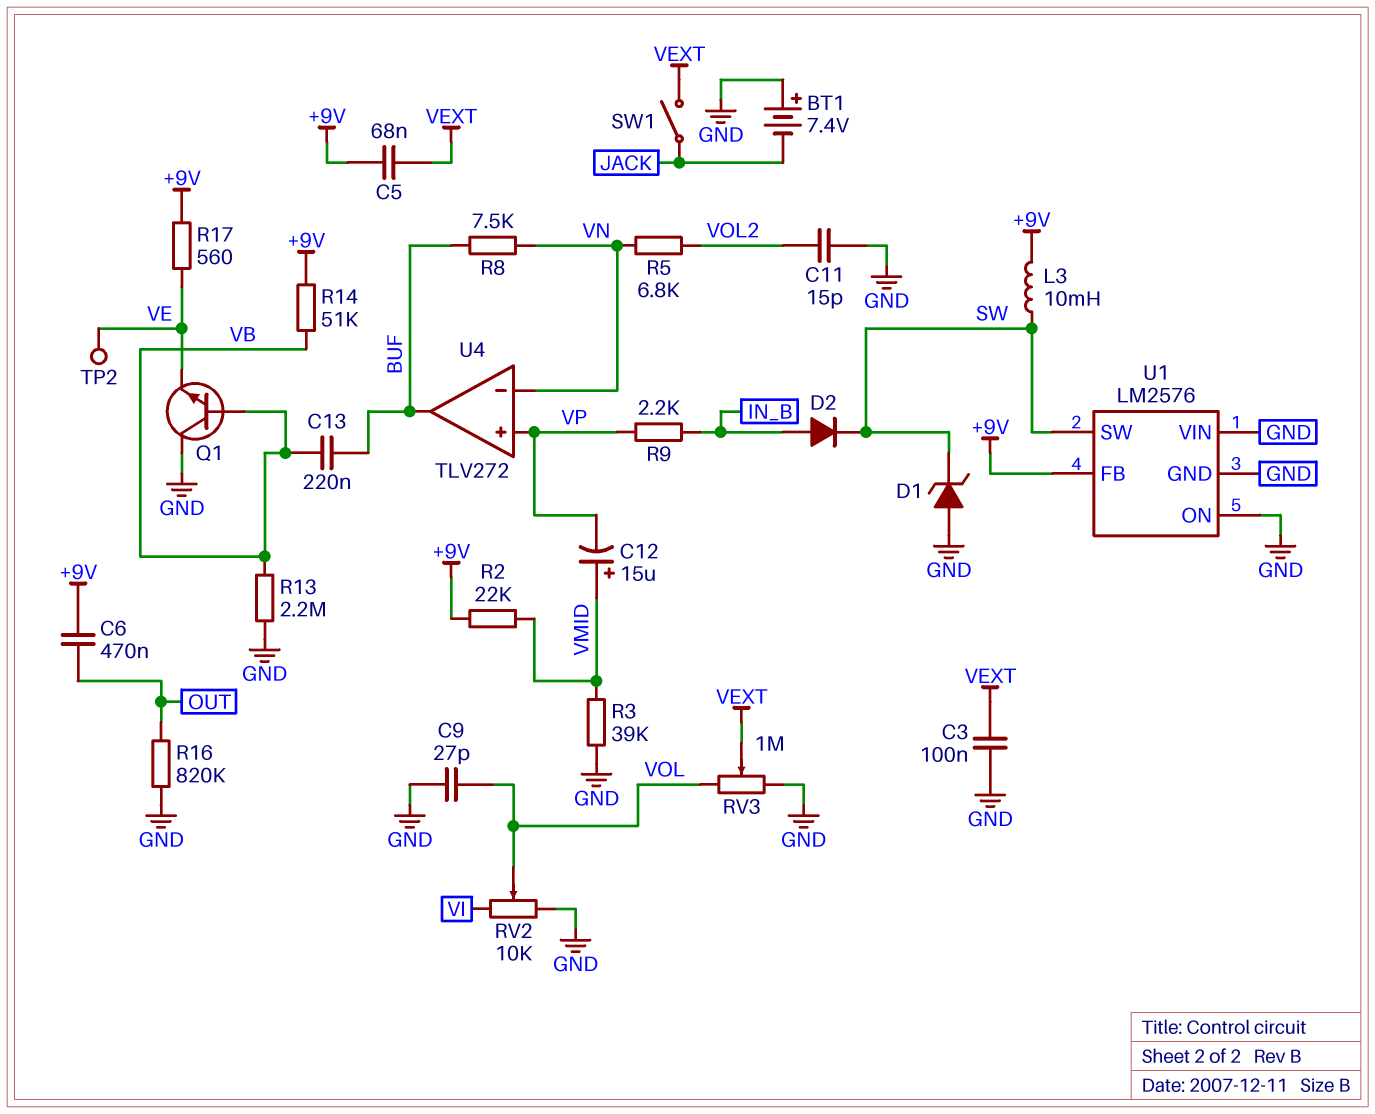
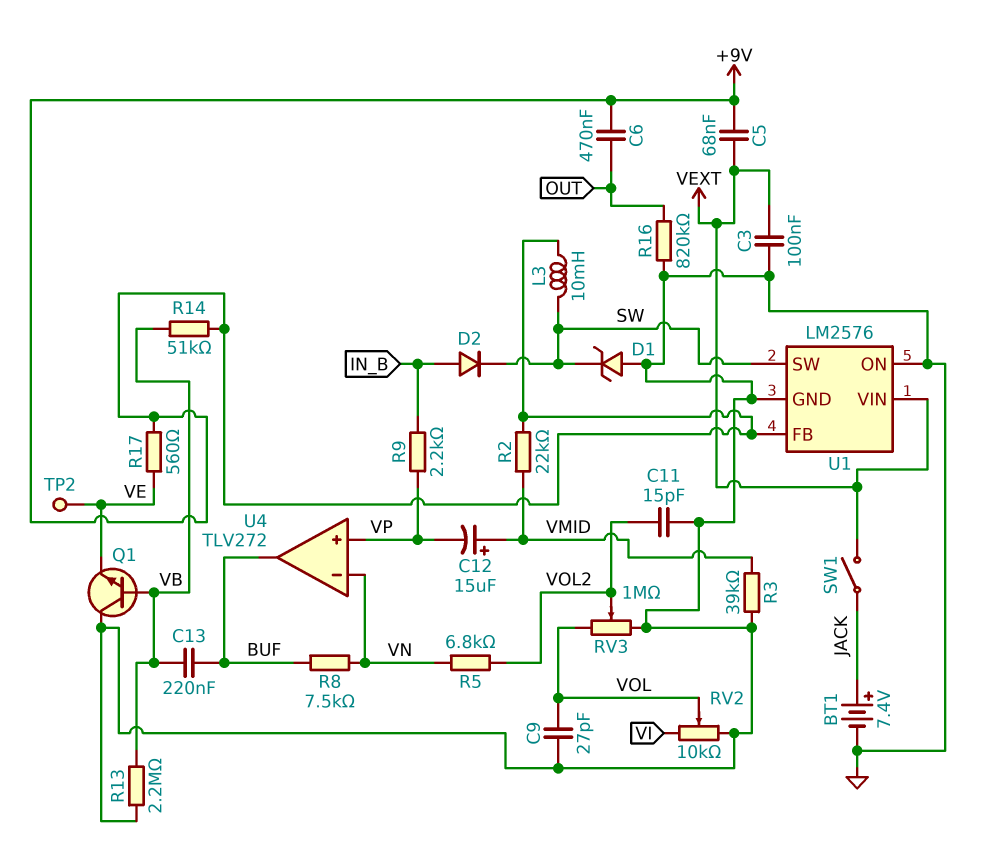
BT1: 7.4V (plus GND, minus JACK) -> 7.4V (plus JACK, minus GND)
RV3: 1M (GND, VOL, wiper VEXT) -> 1M (GND, VOL, wiper VOL2)
U1 pin VIN: GND -> VEXT

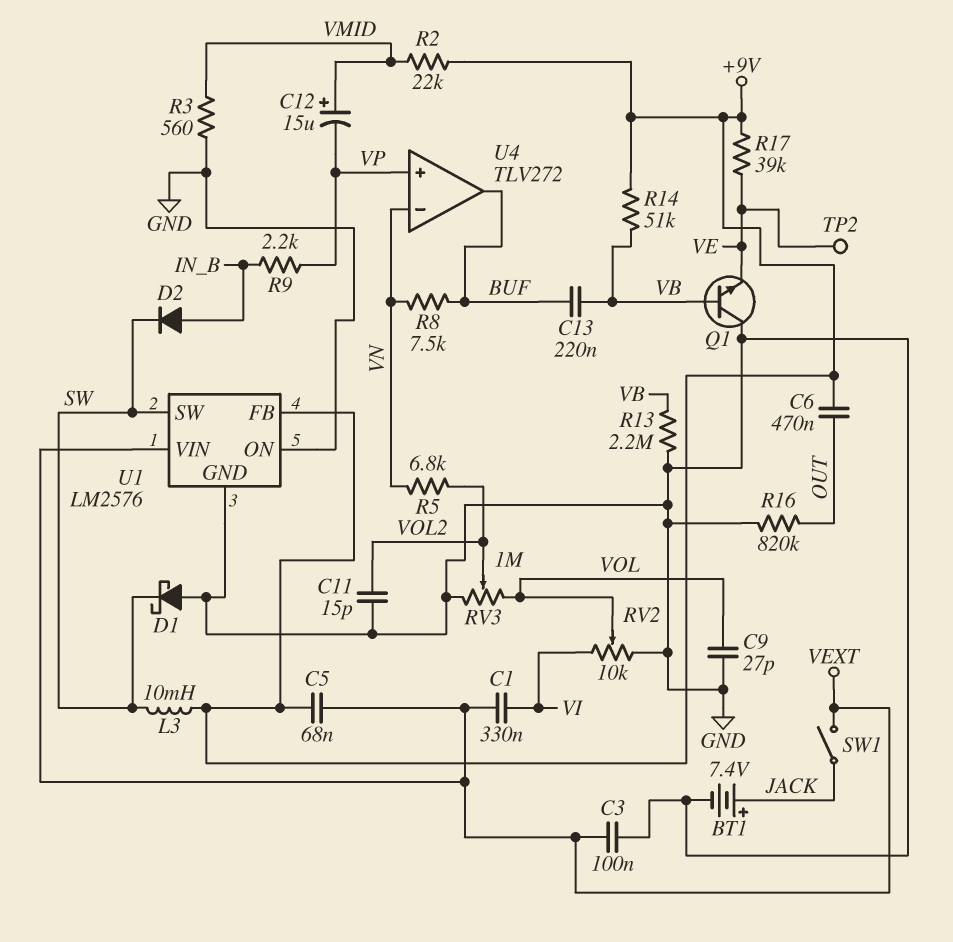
C1: none -> 330nF (VEXT, VI)
D1: zener (A GND, K SW) -> schottky (A GND, K SW)
R3: 39k (GND, VMID) -> 560 (GND, VMID)
R17: 560 (+9V, VE) -> 39k (+9V, VE)

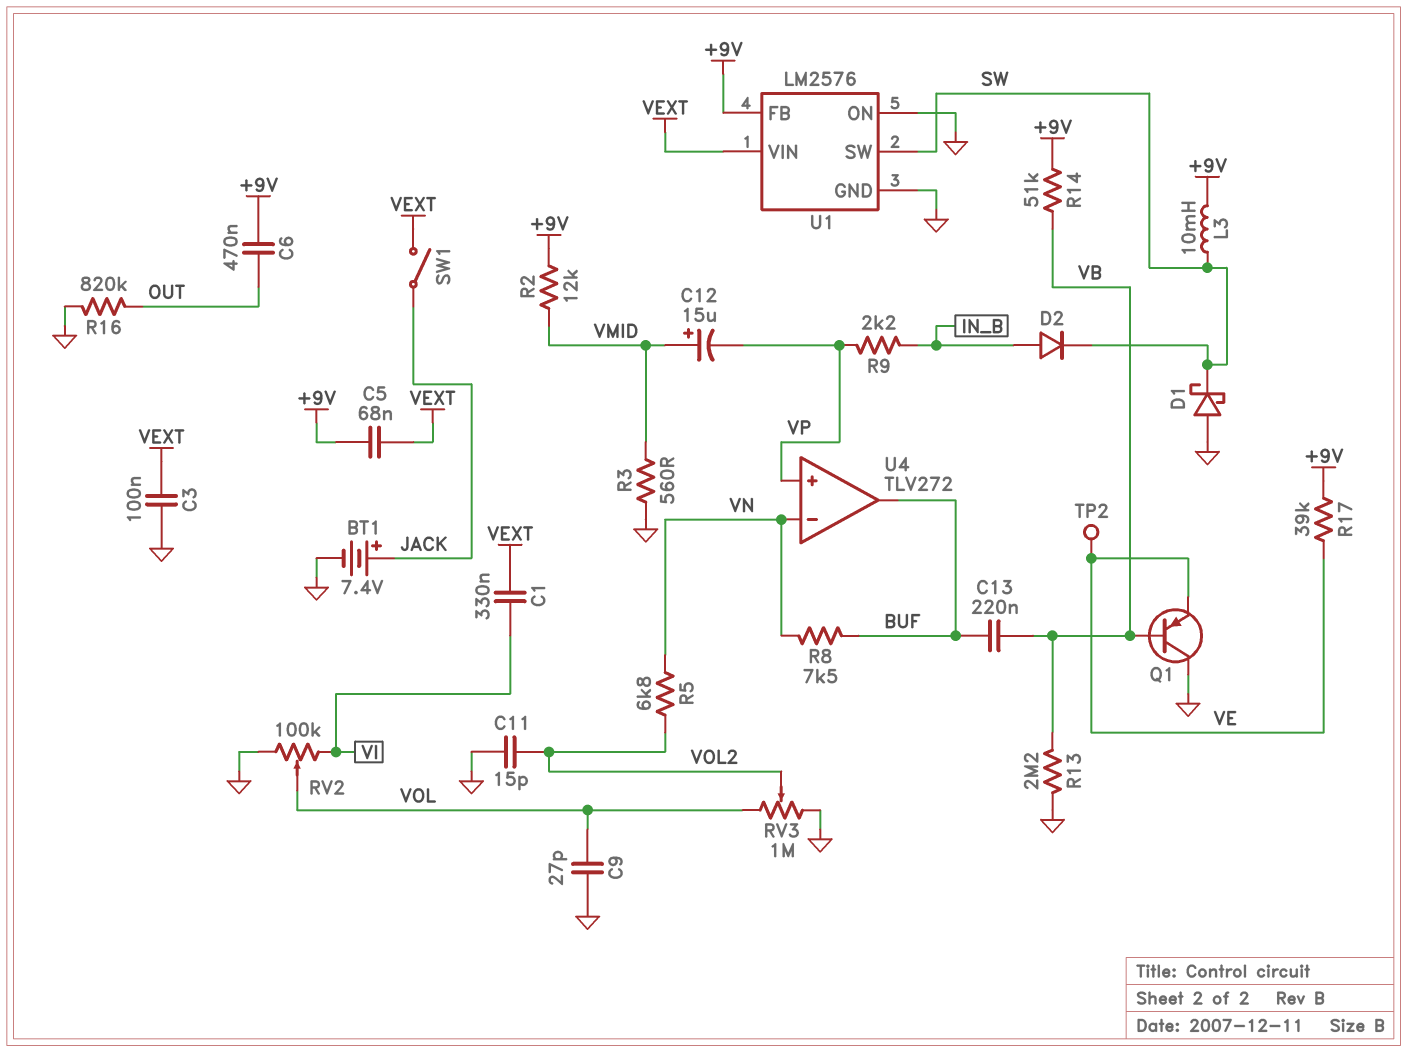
Q1: NPN (B VB, C GND, E VE) -> PNP (B VB, C GND, E VE)
R2: 22k (+9V, VMID) -> 12k (+9V, VMID)
RV2: 10k (GND, VI, wiper VOL) -> 100k (GND, VI, wiper VOL)

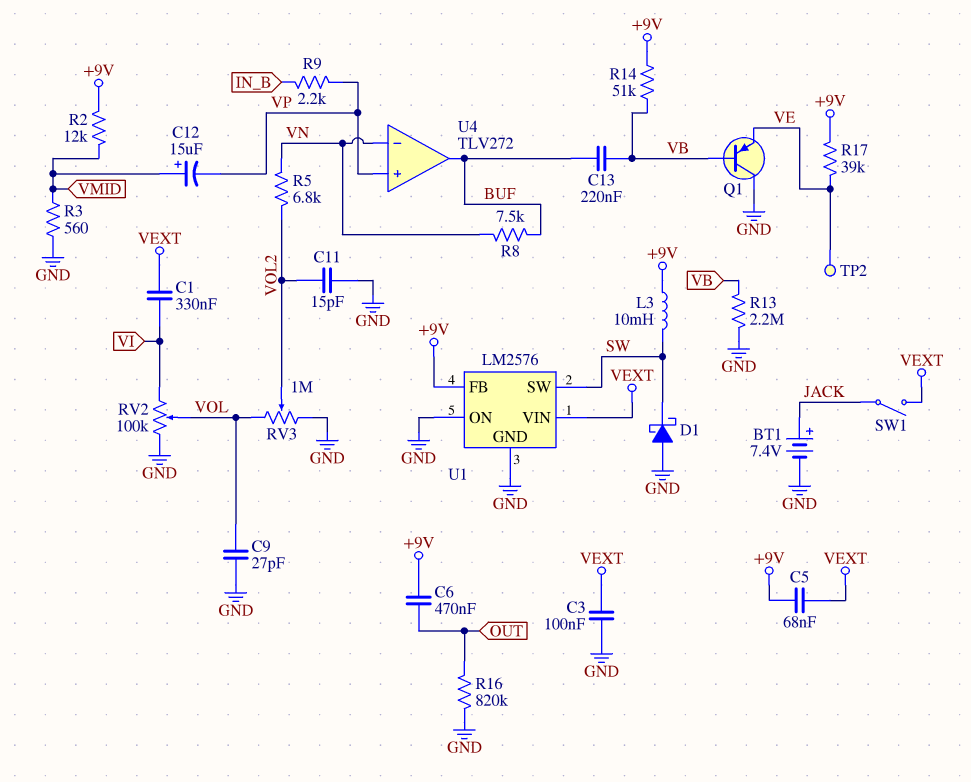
D2: diode (A IN_B, K SW) -> none

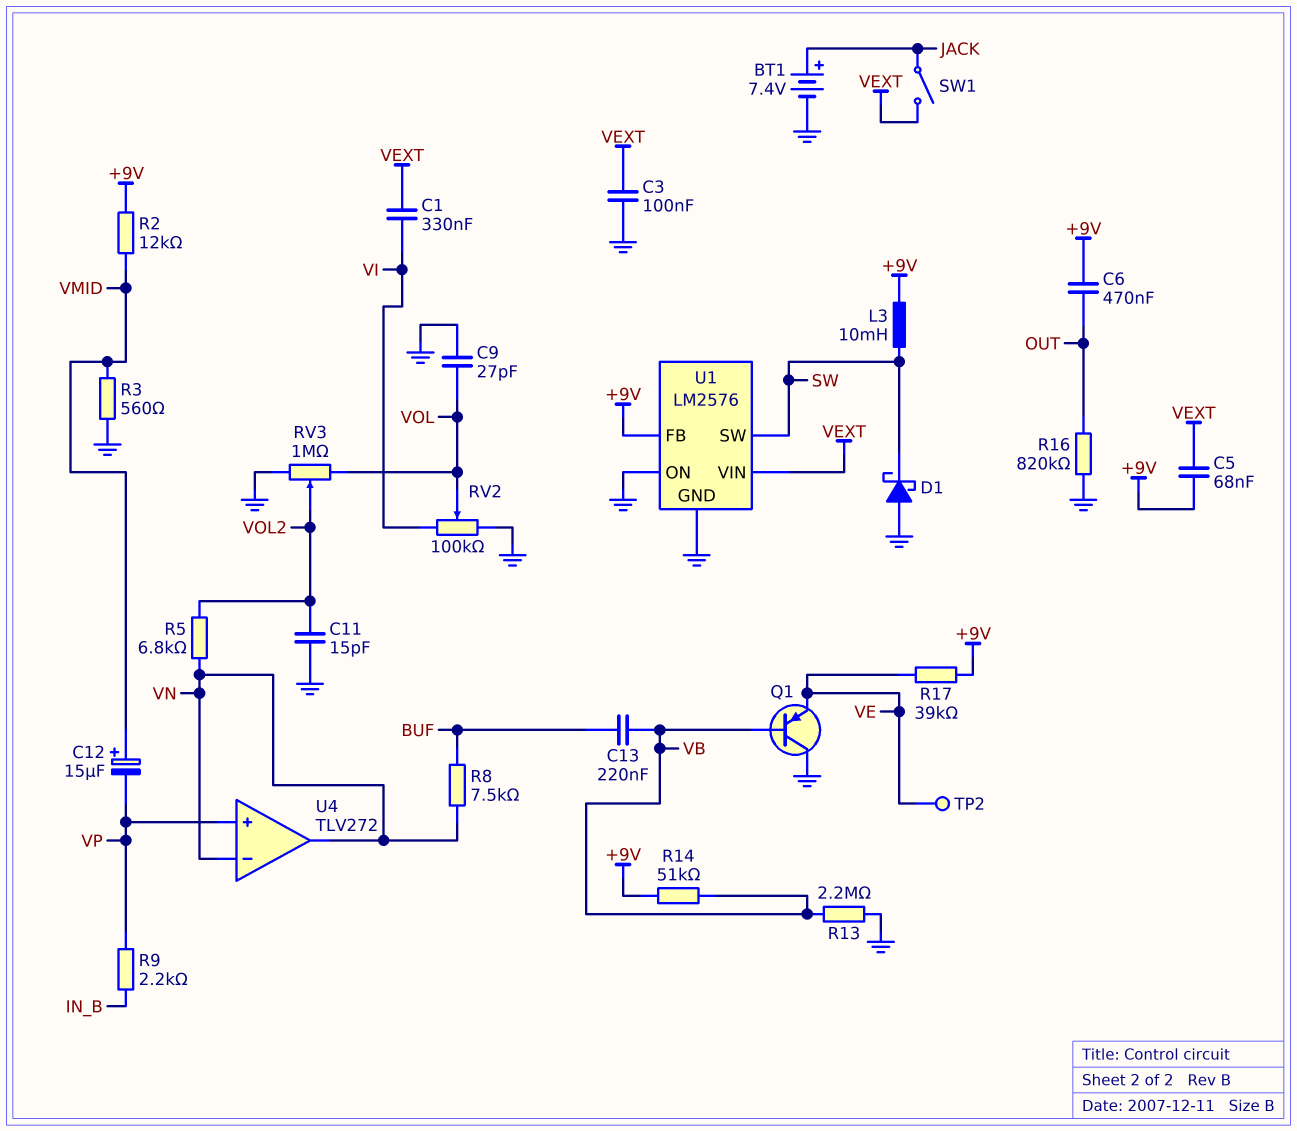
U4 pin out: BUF -> VN

